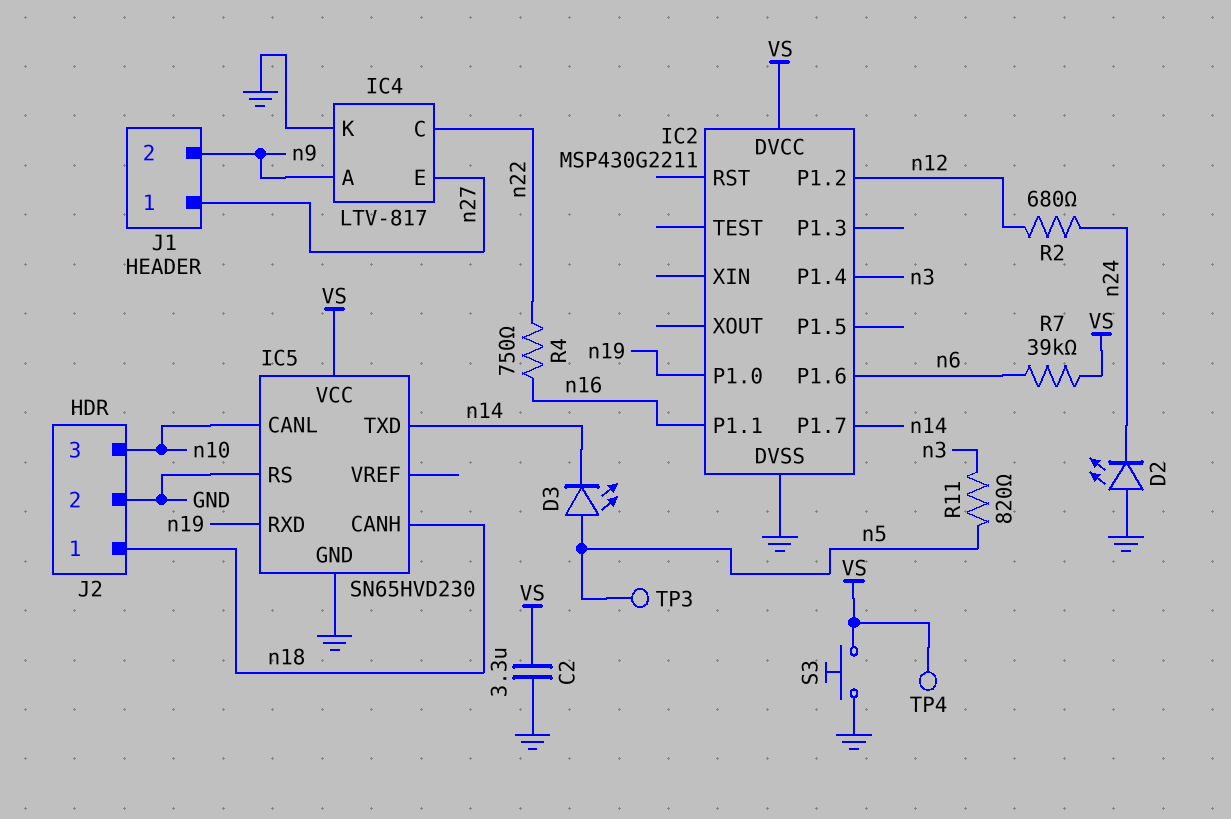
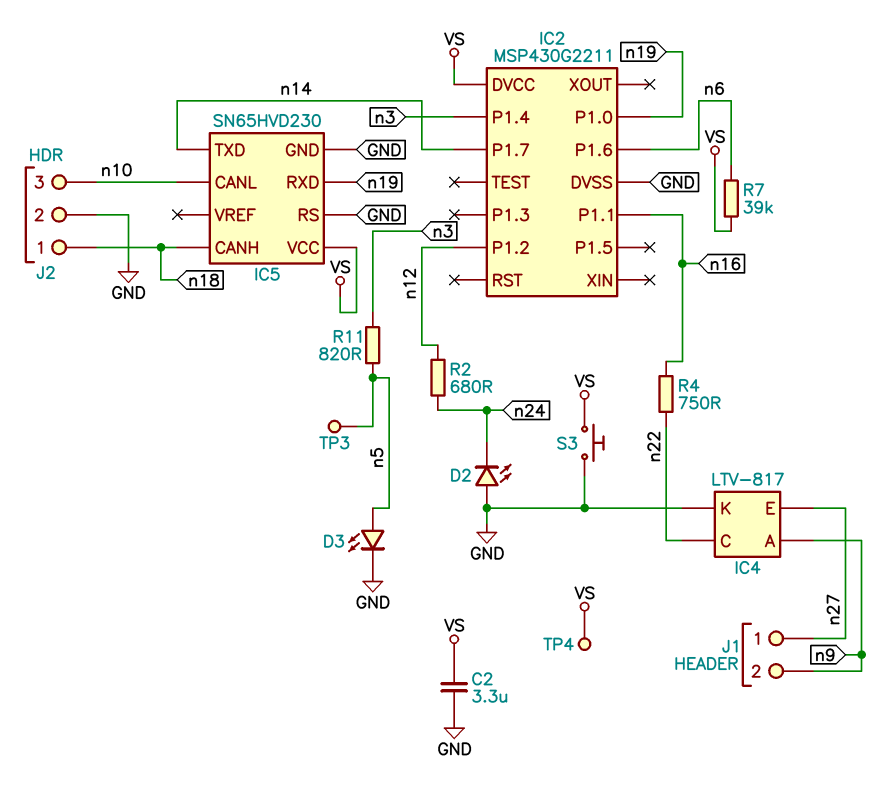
D3: LED (A n5, K n14) -> LED (A n5, K GND)

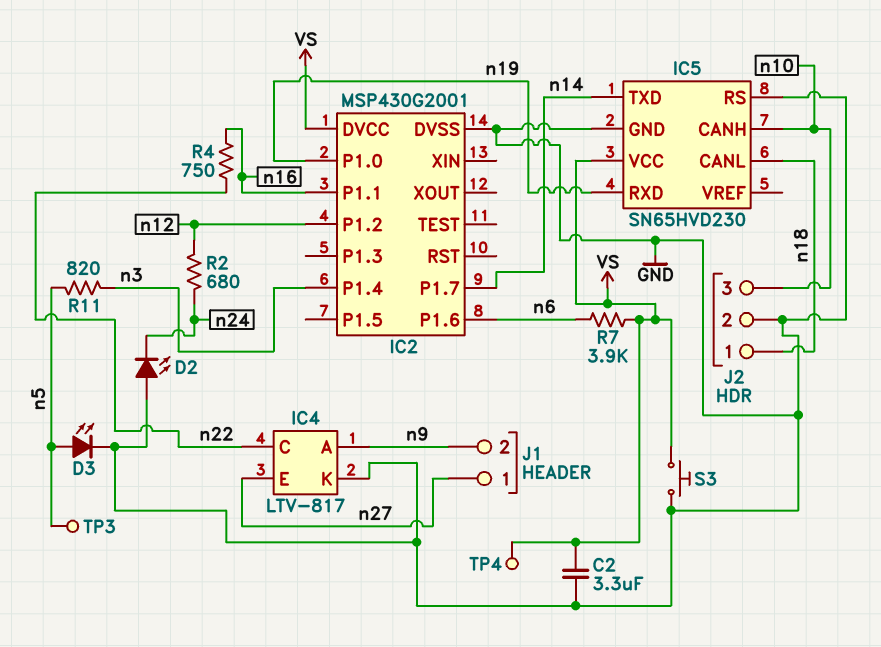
IC2: MSP430G2211 -> MSP430G2001
IC5 pin CANH: n18 -> n10
IC5 pin CANL: n10 -> n18
R7: 39k (VS, n6) -> 3.9k (VS, n6)

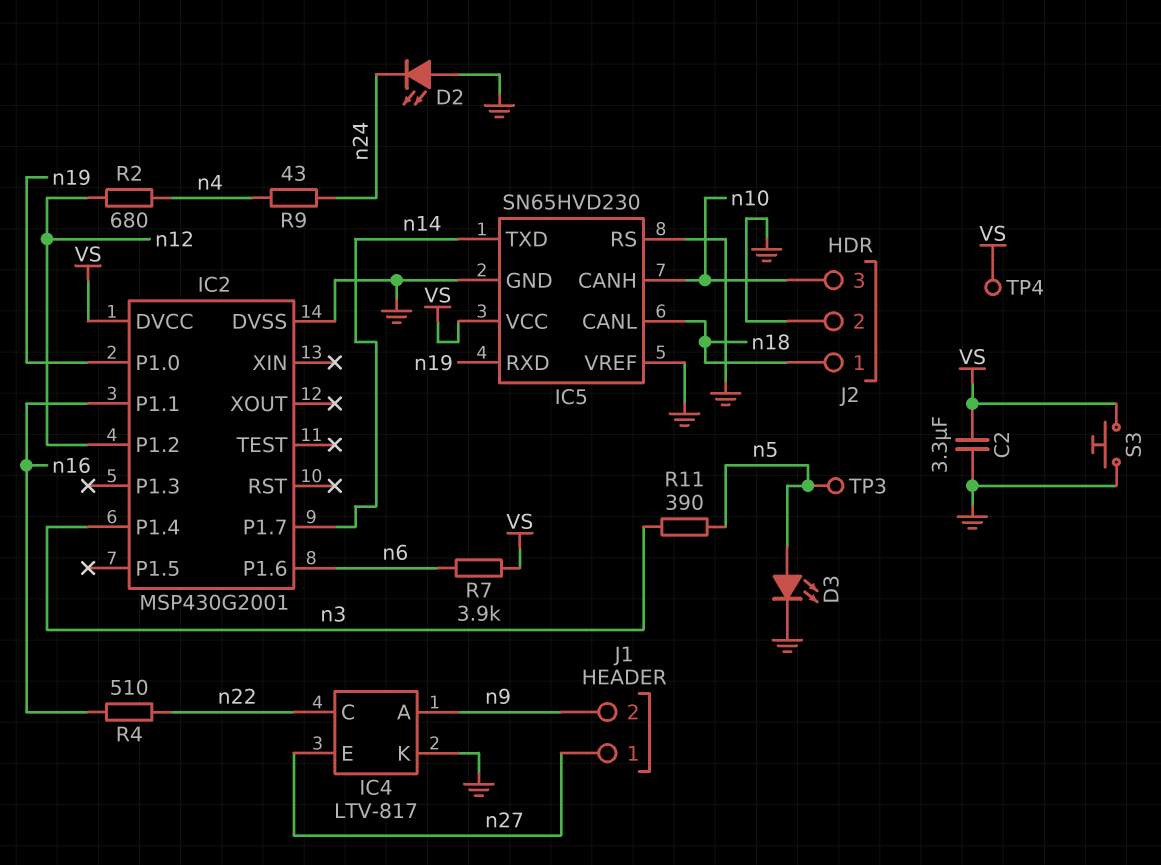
IC5 pin VREF: none -> GND
R2: 680 (n12, n24) -> 680 (n4, n12)
R4: 750 (n16, n22) -> 510 (n16, n22)
R9: none -> 43 (n4, n24)
R11: 820 (n3, n5) -> 390 (n3, n5)

